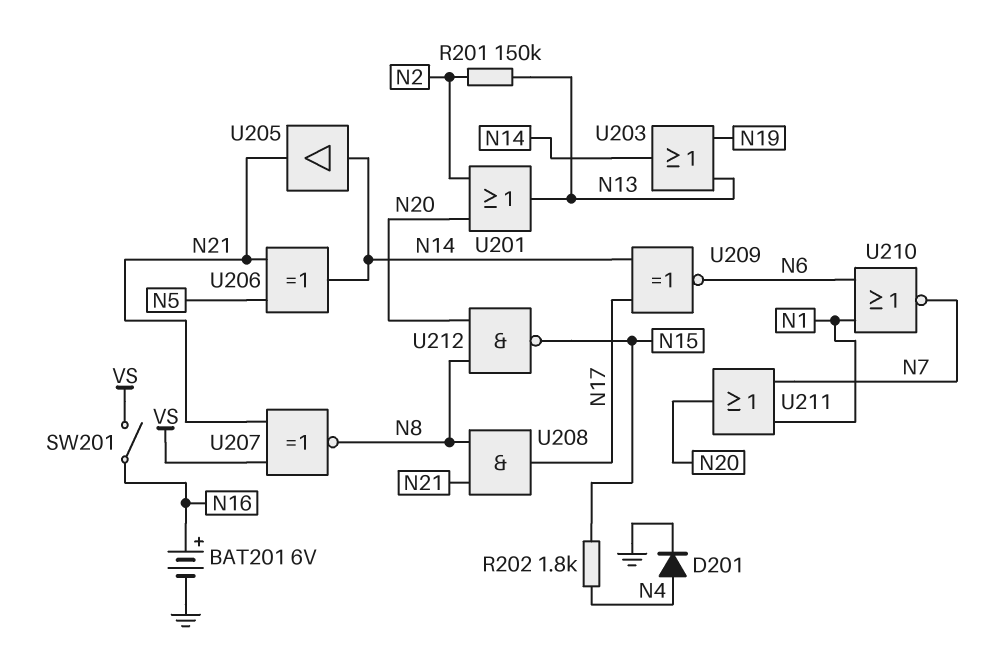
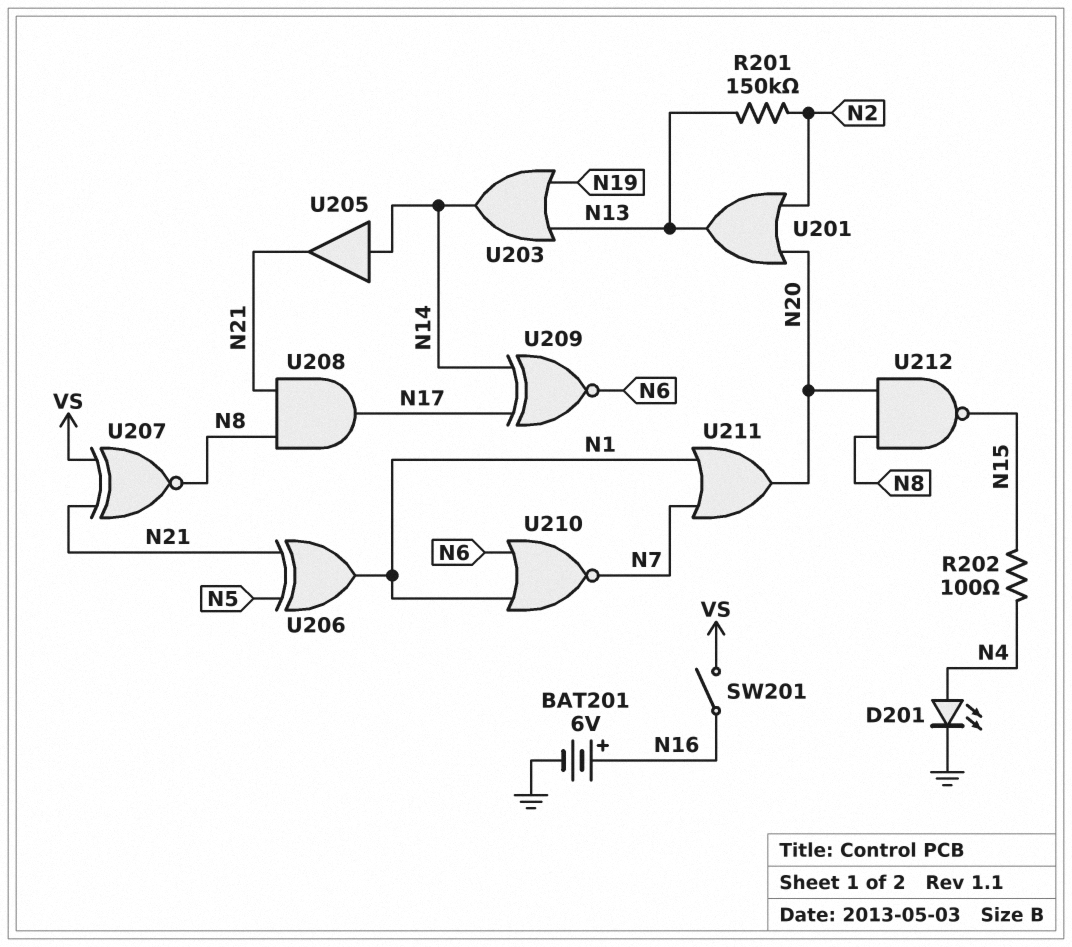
D201: diode (A N4, K GND) -> LED (A N4, K GND)
R202: 1.8k (N4, N15) -> 100 (N4, N15)
U206: XOR (in N5, in N21, out N14) -> XOR (in N5, in N21, out N1)

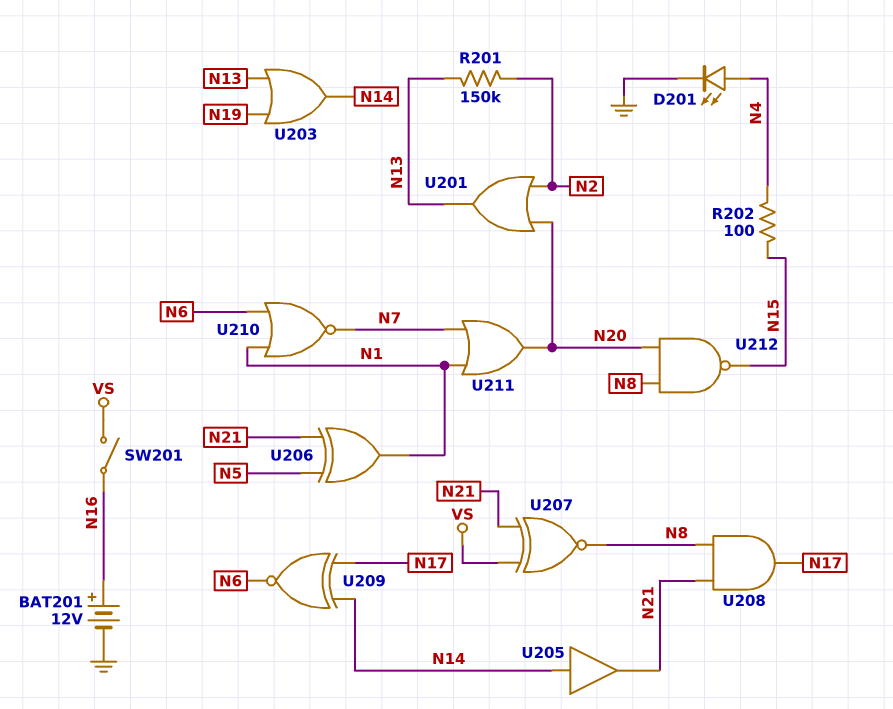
BAT201: 6V (plus N16, minus GND) -> 12V (plus N16, minus GND)

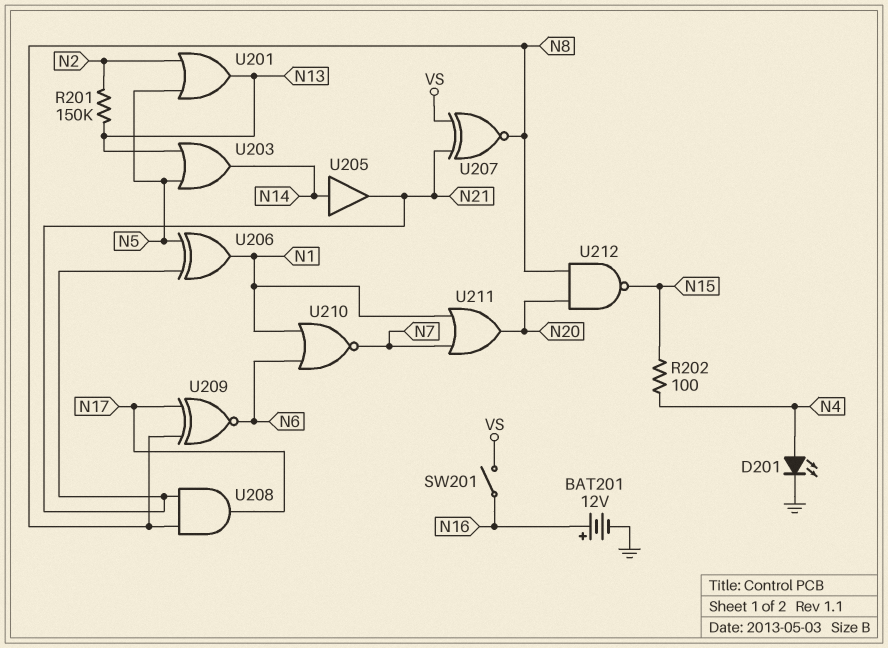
U201: OR (in N2, in N20, out N13) -> OR (in N2, in N5, out N13)
U203: OR (in N13, in N19, out N14) -> OR (in N5, in N13, out N14)
U209: XNOR (in N14, in N17, out N6) -> XNOR (in N8, in N17, out N6)

